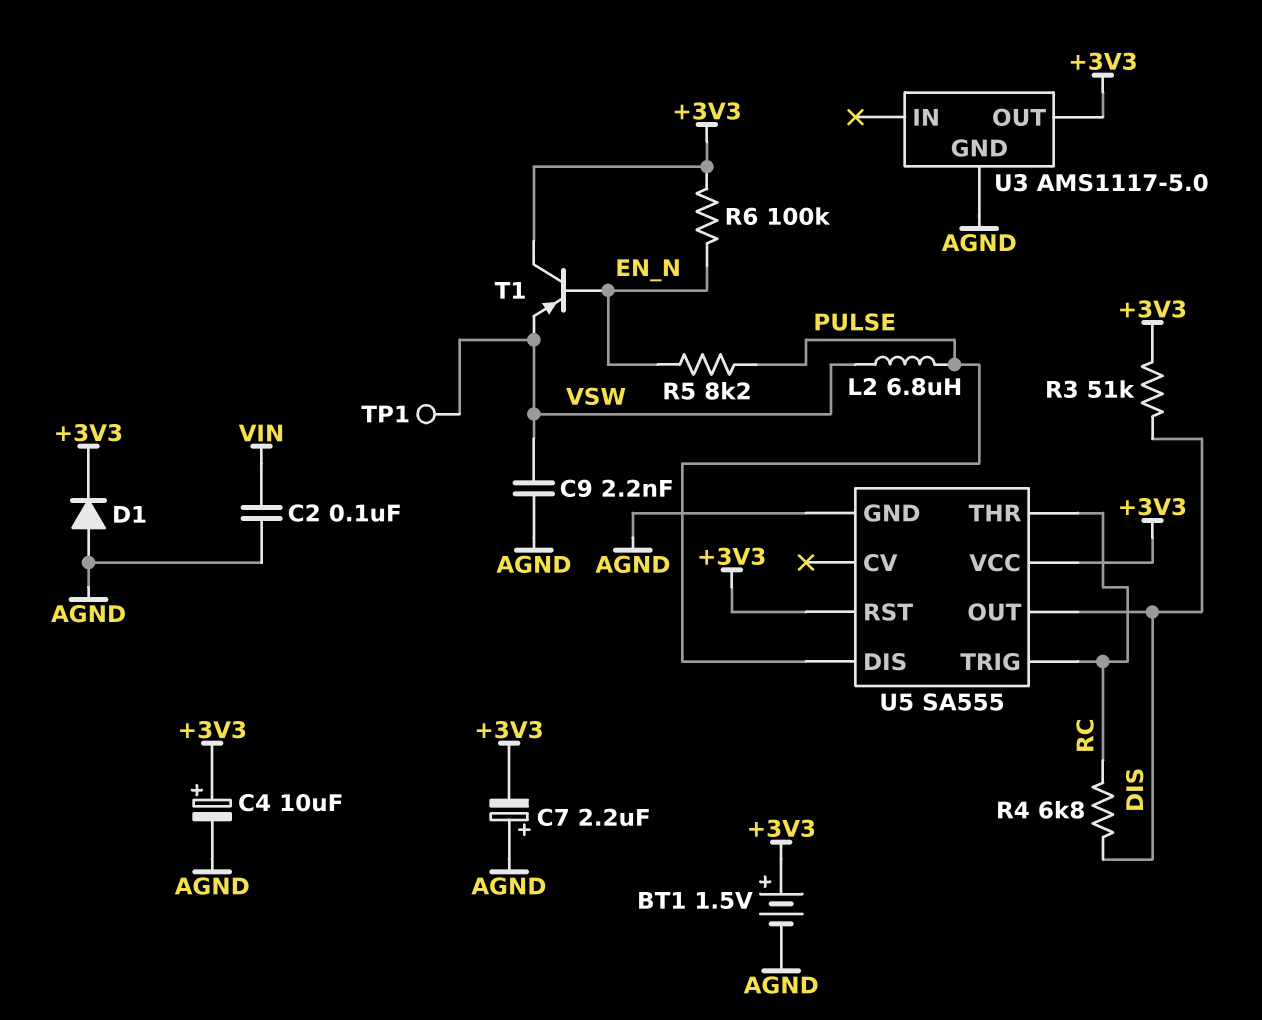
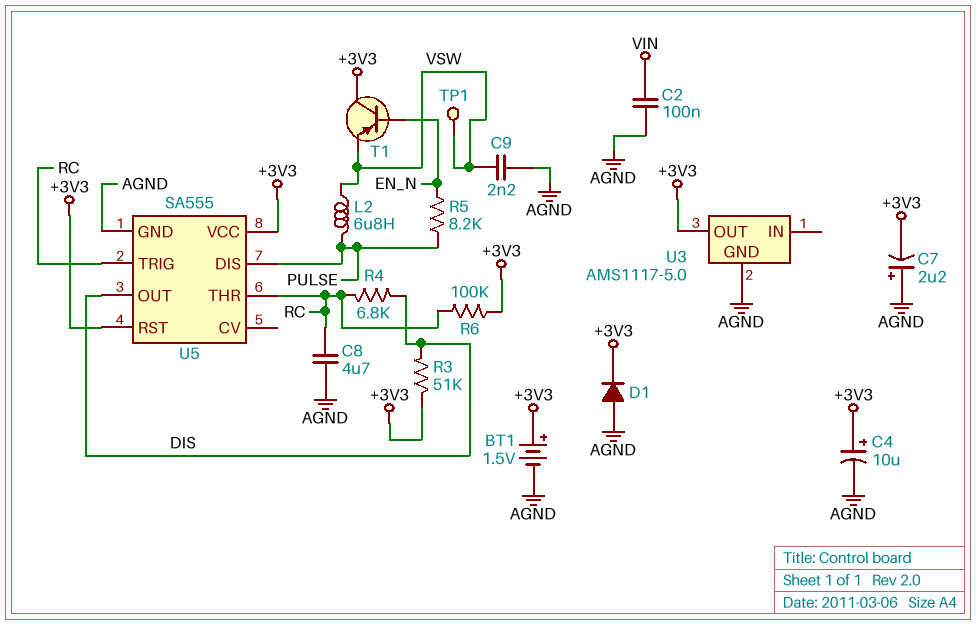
C8: none -> 4.7uF (AGND, RC)
R6: 100k (+3V3, EN_N) -> 100k (+3V3, RC)

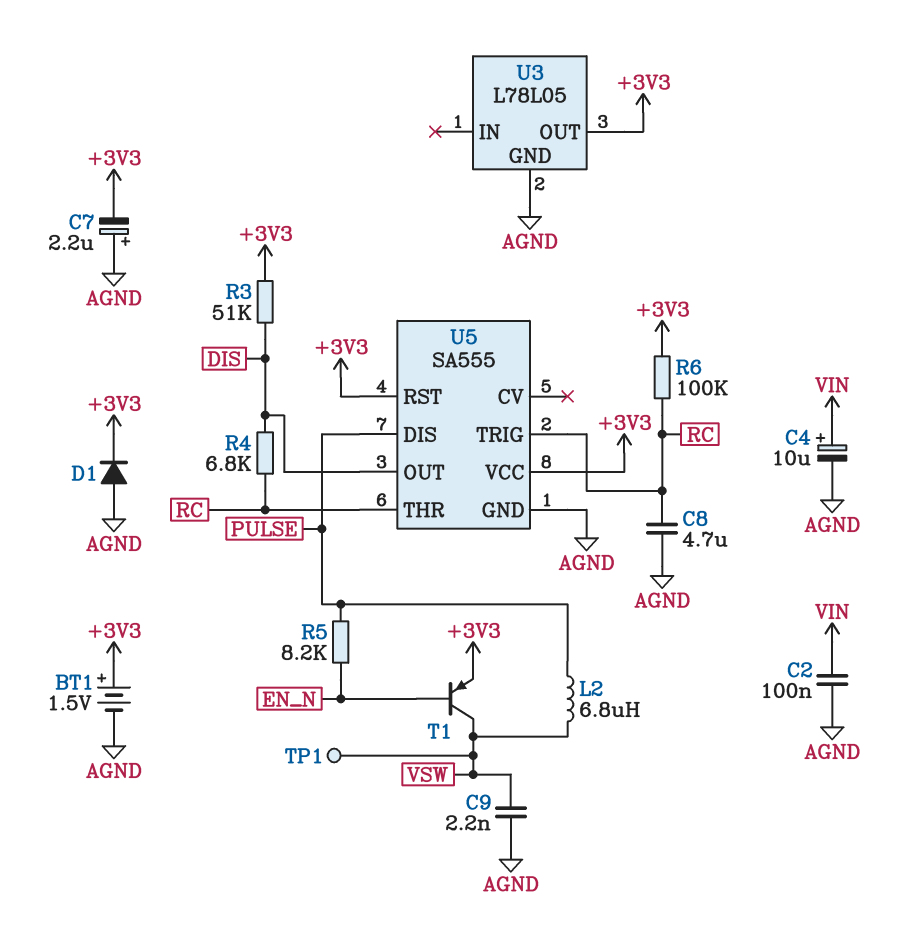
C4: 10uF (plus +3V3, minus AGND) -> 10uF (plus VIN, minus AGND)
T1: PNP (B EN_N, C +3V3, E VSW) -> PNP (B EN_N, C VSW, E +3V3)
U3: AMS1117-5.0 -> L78L05

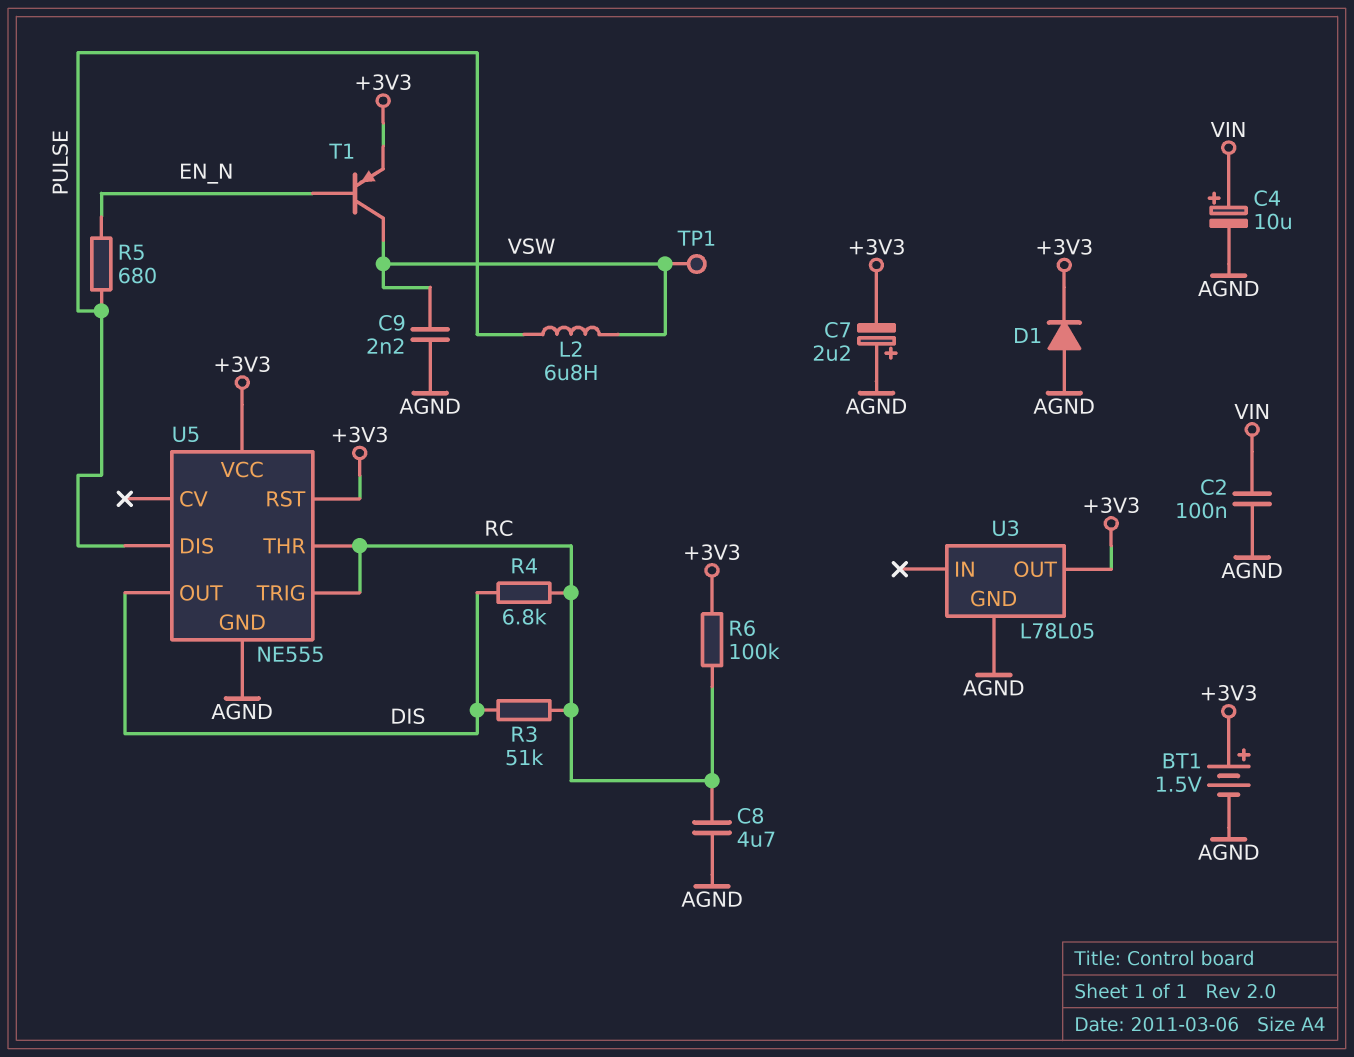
R3: 51k (+3V3, DIS) -> 51k (DIS, RC)
R5: 8.2k (EN_N, PULSE) -> 680 (EN_N, PULSE)
U5: SA555 -> NE555

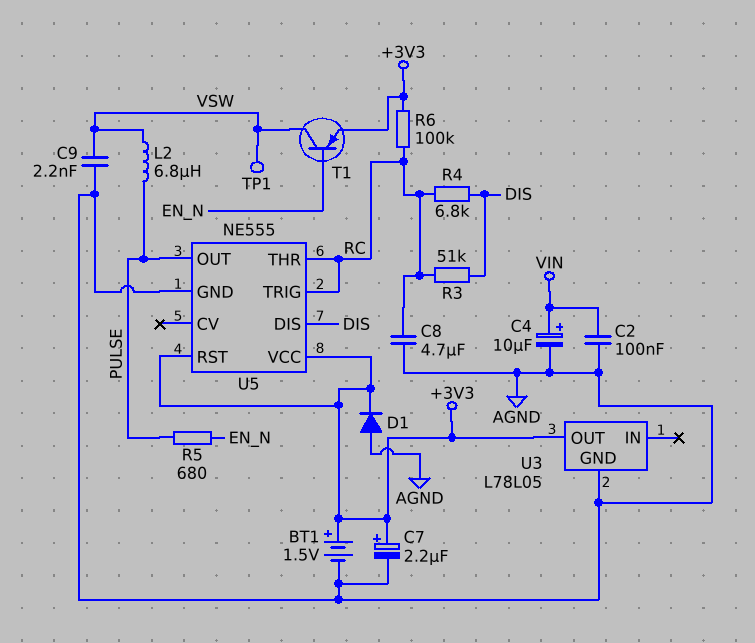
C7: 2.2uF (plus AGND, minus +3V3) -> 2.2uF (plus +3V3, minus AGND)
U5 pin DIS: PULSE -> DIS
U5 pin OUT: DIS -> PULSE

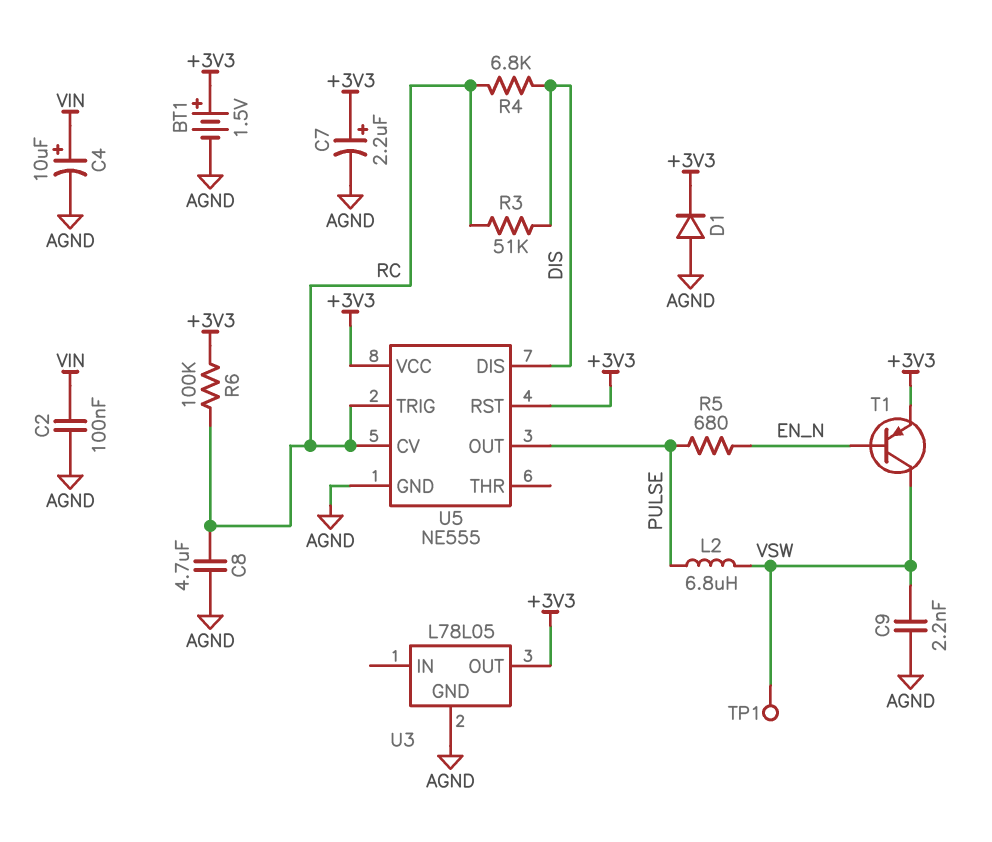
U5 pin CV: none -> RC
U5 pin THR: RC -> none

